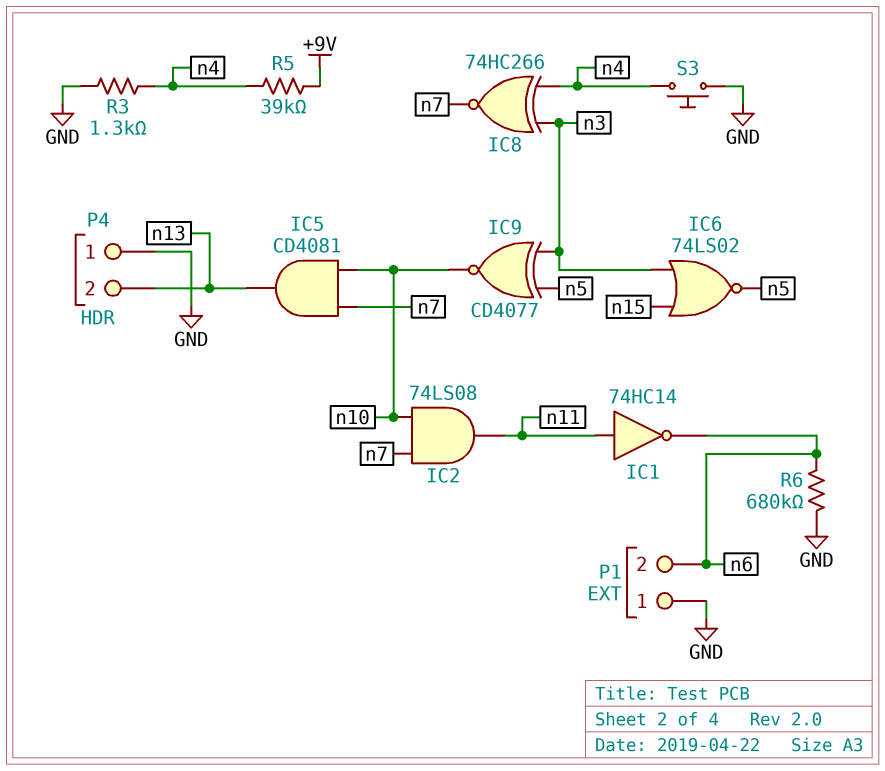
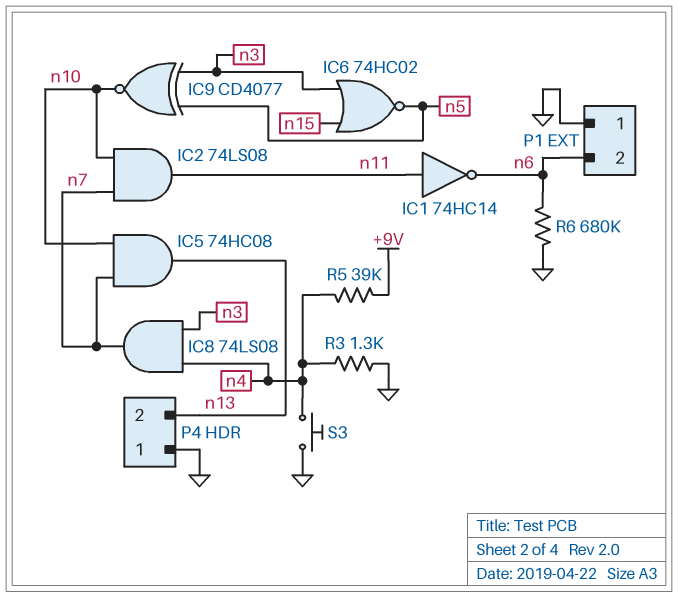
IC5: AND CD4081 (in n7, in n10, out n13) -> AND 74HC08 (in n7, in n10, out n13)
IC6: NOR 74LS02 (in n3, in n15, out n5) -> NOR 74HC02 (in n3, in n15, out n5)
IC8: XNOR 74HC266 (in n3, in n4, out n7) -> AND 74LS08 (in n3, in n4, out n7)

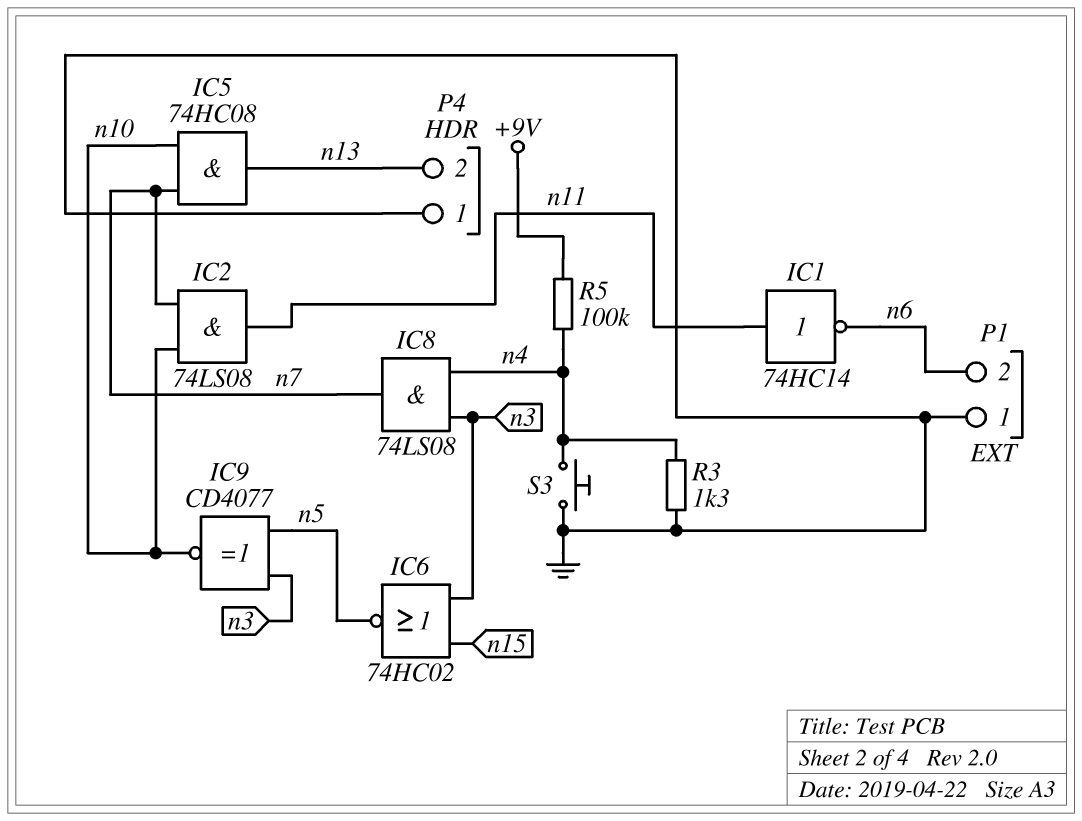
R5: 39k (+9V, n4) -> 100k (+9V, n4)
R6: 680k (GND, n6) -> none

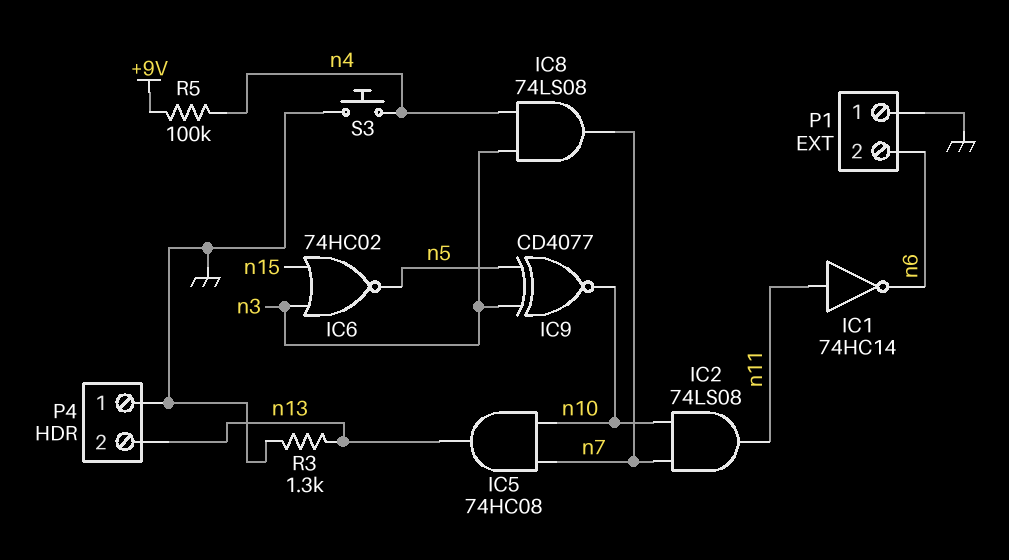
R3: 1.3k (GND, n4) -> 1.3k (GND, n13)

